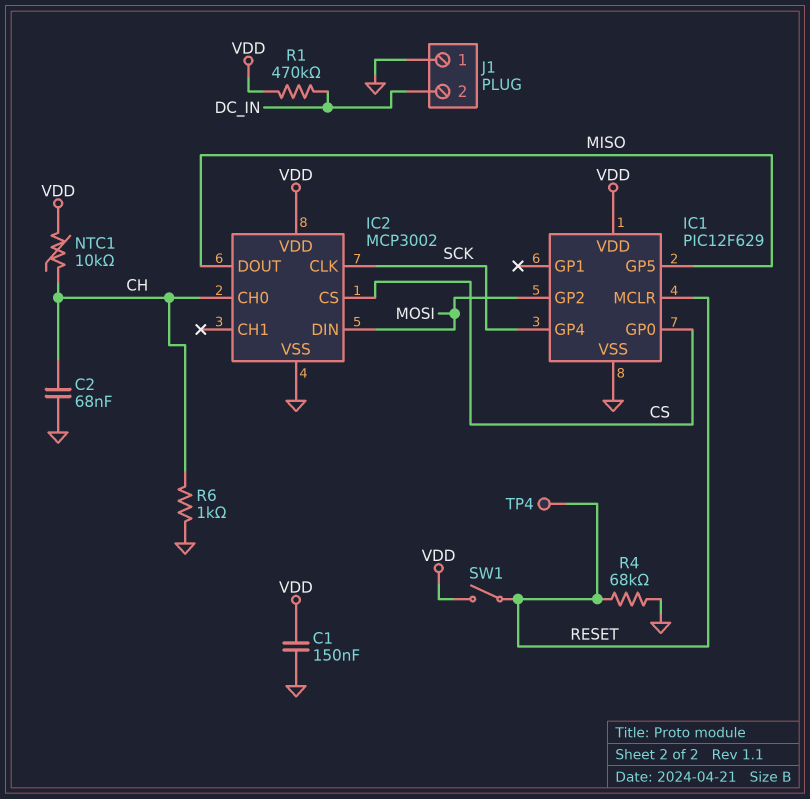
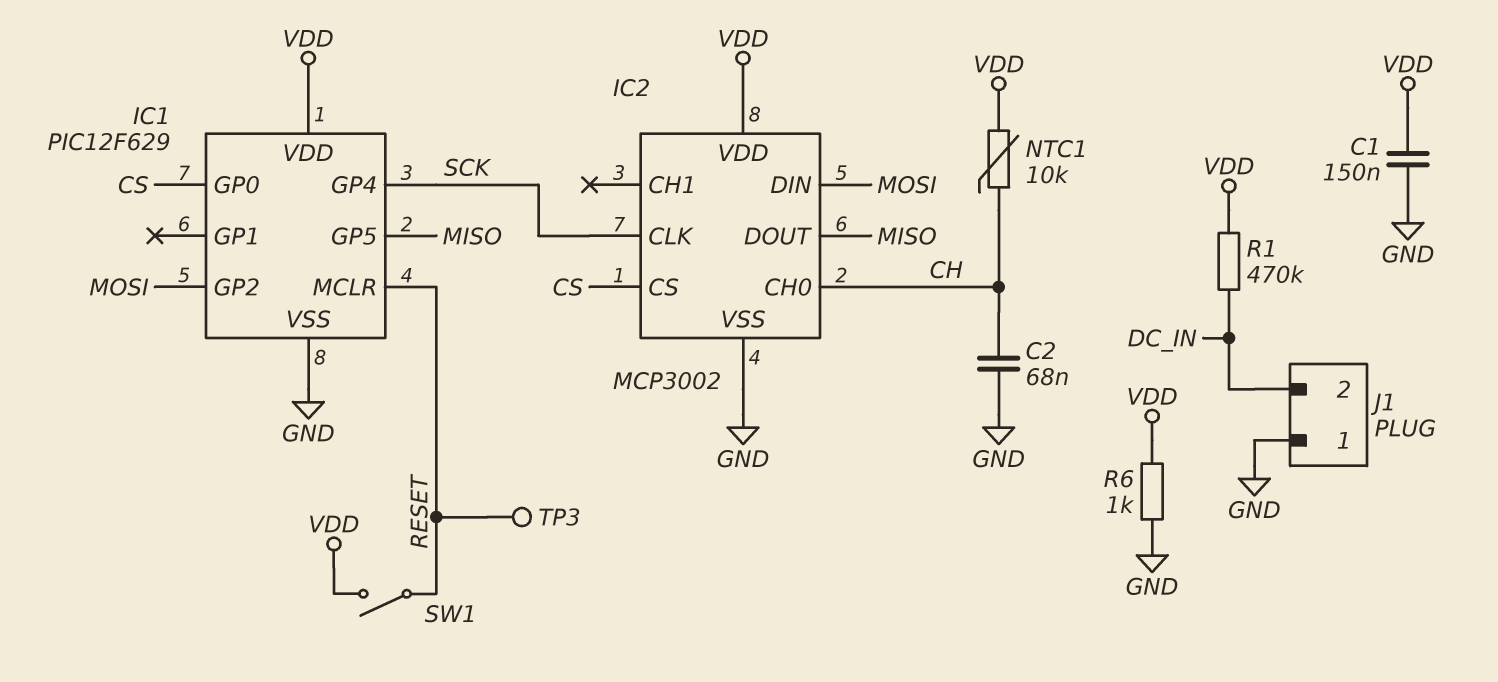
R4: 68k (GND, RESET) -> none
R6: 1k (CH, GND) -> 1k (GND, VDD)
TP3: none -> test point (RESET)
TP4: test point (RESET) -> none

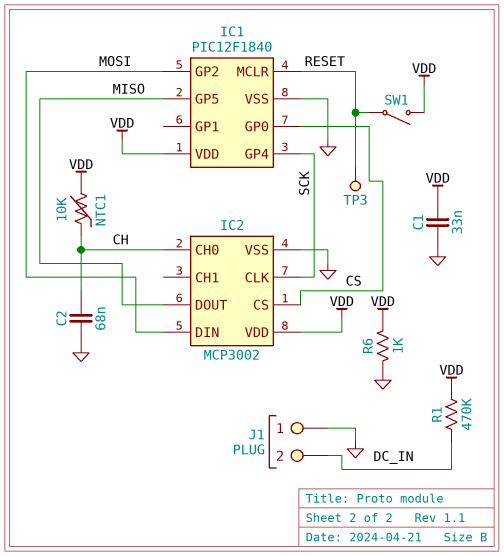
C1: 150nF (GND, VDD) -> 33nF (GND, VDD)
IC1: PIC12F629 -> PIC12F1840

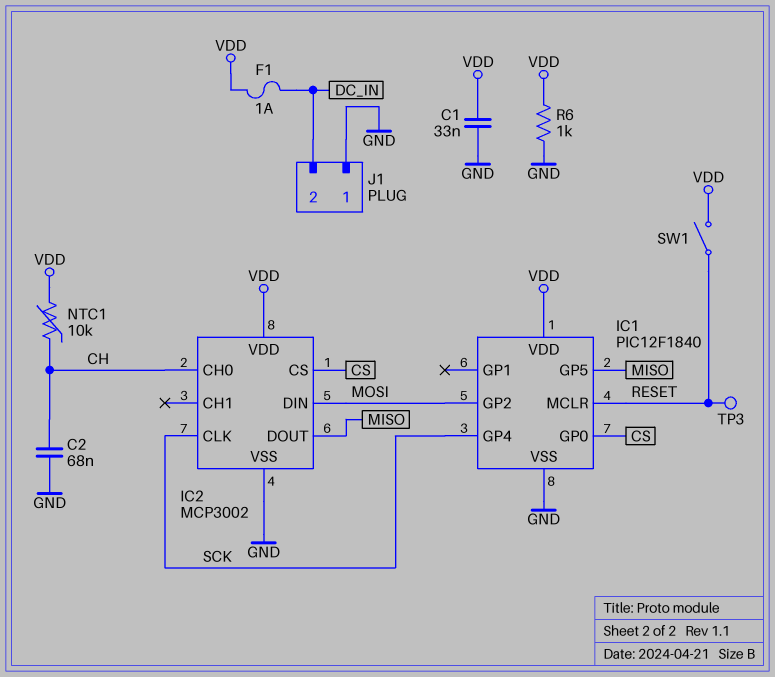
F1: none -> 1A (DC_IN, VDD)
R1: 470k (DC_IN, VDD) -> none

